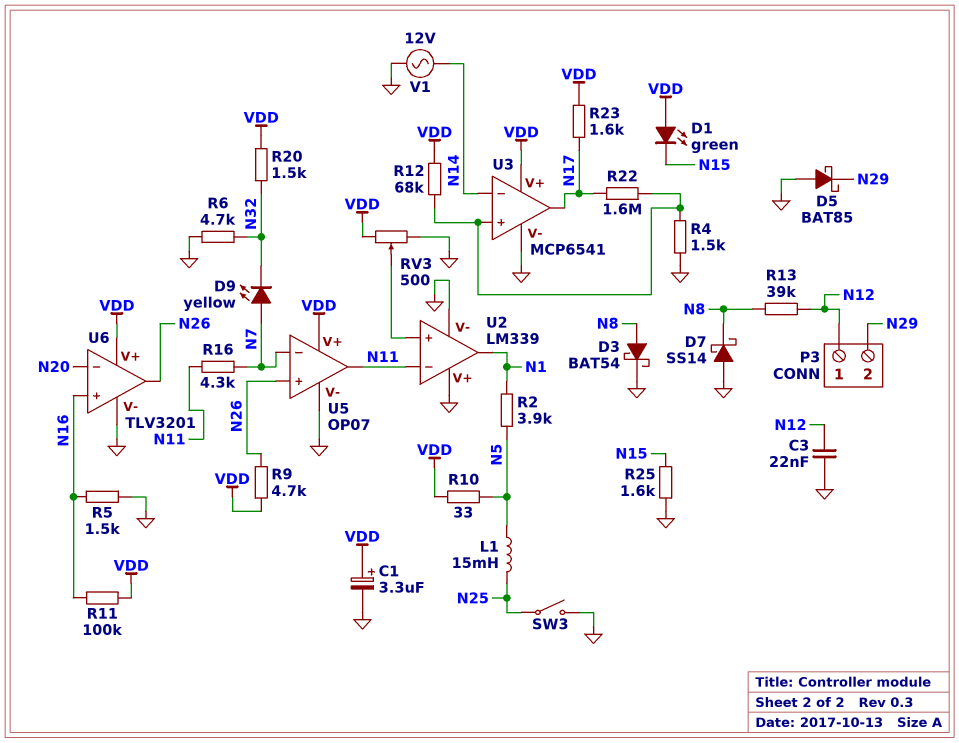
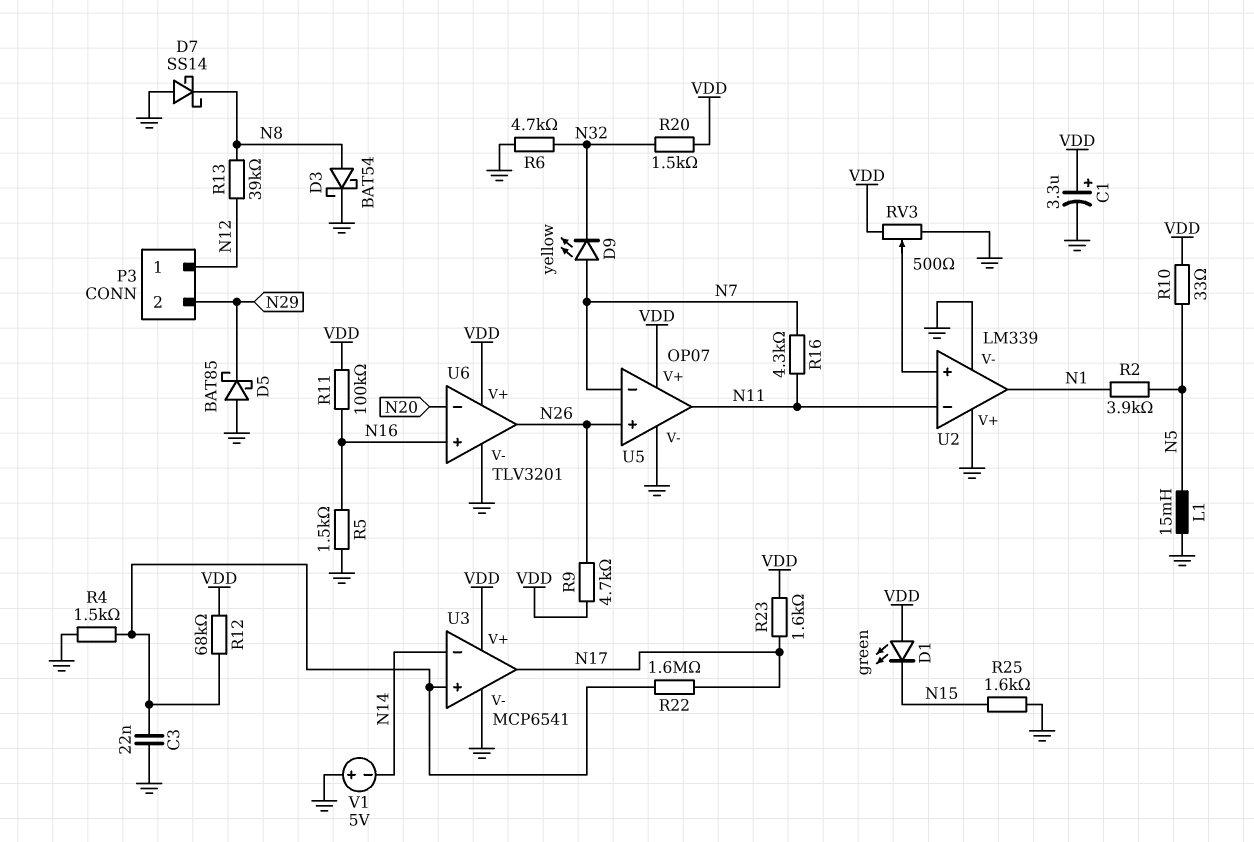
C3: 22nF (GND, N12) -> 22nF (GND, U3/in+)
L1: 15mH (N5, N25) -> 15mH (GND, N5)
SW3: switch (GND, N25) -> none
V1: AC 12V (GND, N14) -> 5V (plus GND, minus N14)

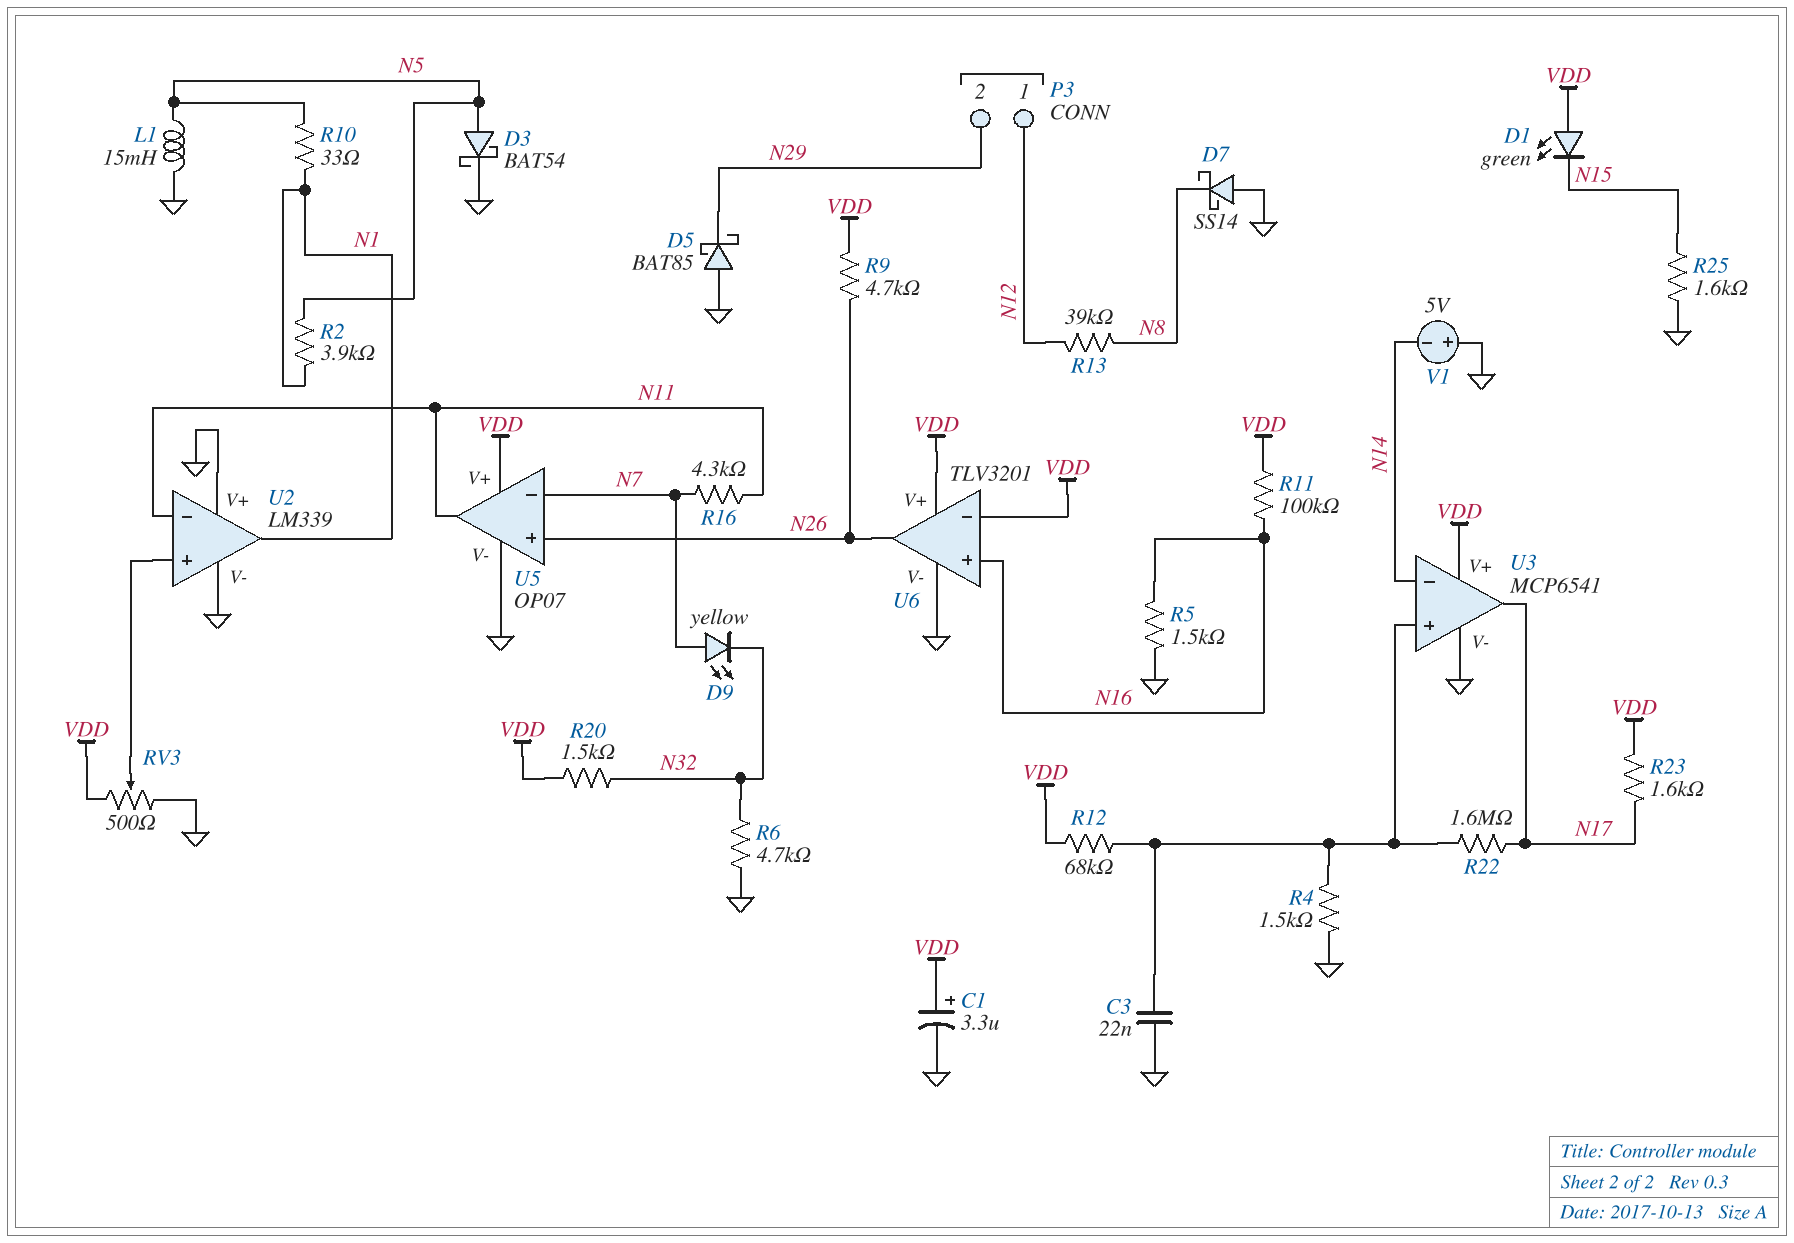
D3: schottky BAT54 (A N8, K GND) -> schottky BAT54 (A N5, K GND)
R10: 33 (N5, VDD) -> 33 (N1, N5)
U6 pin in-: N20 -> VDD

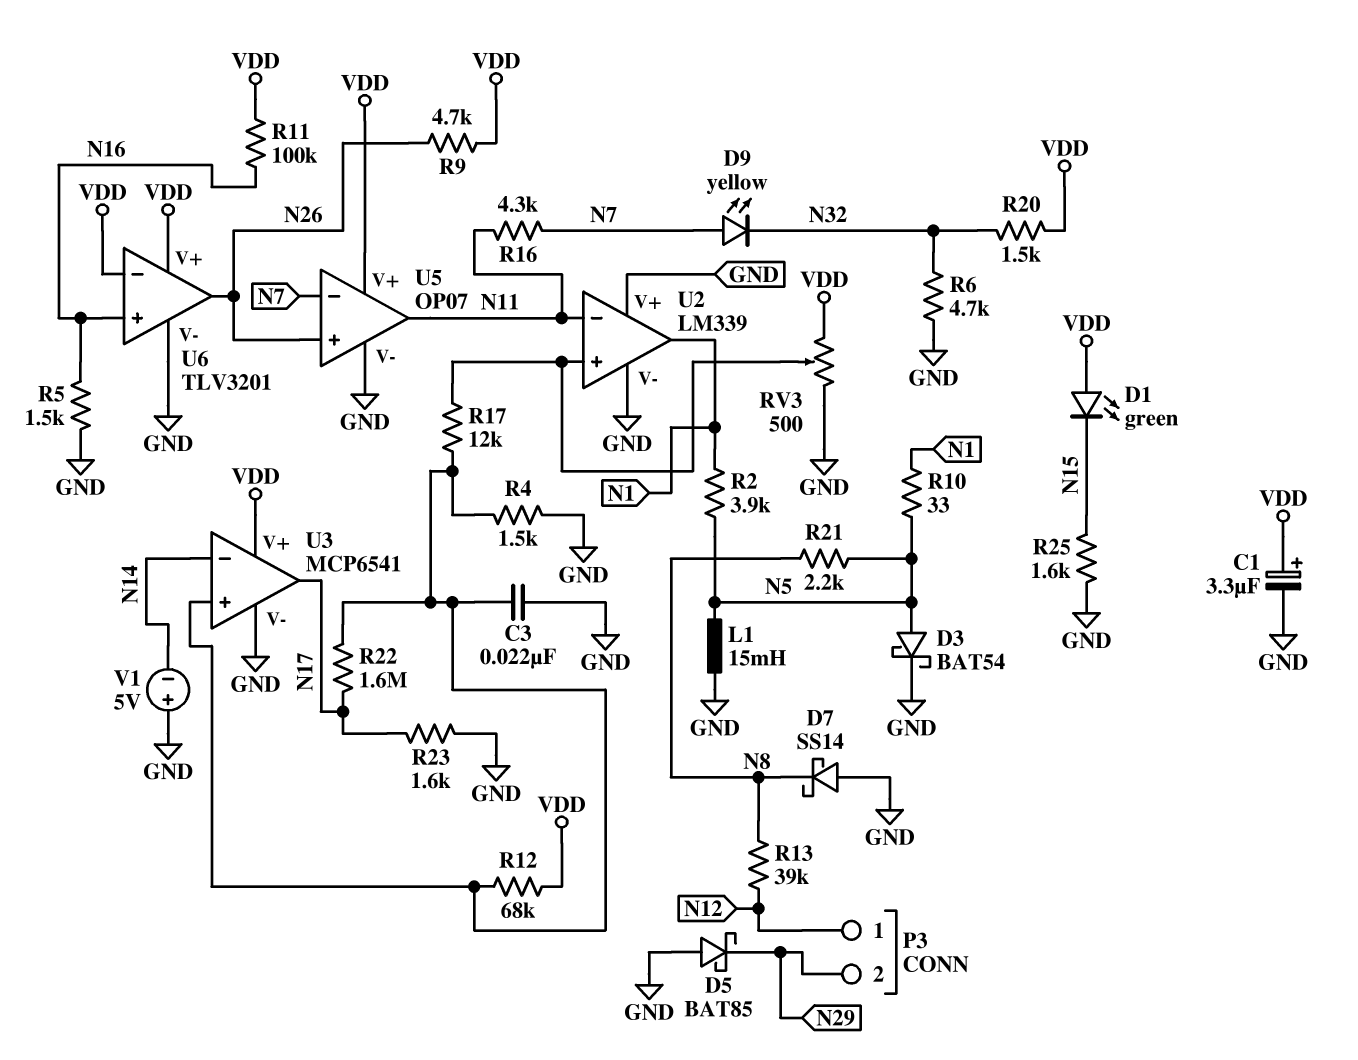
R17: none -> 12k (U2/in+, U3/in+)
R21: none -> 2.2k (N5, N8)
R23: 1.6k (N17, VDD) -> 1.6k (GND, N17)

